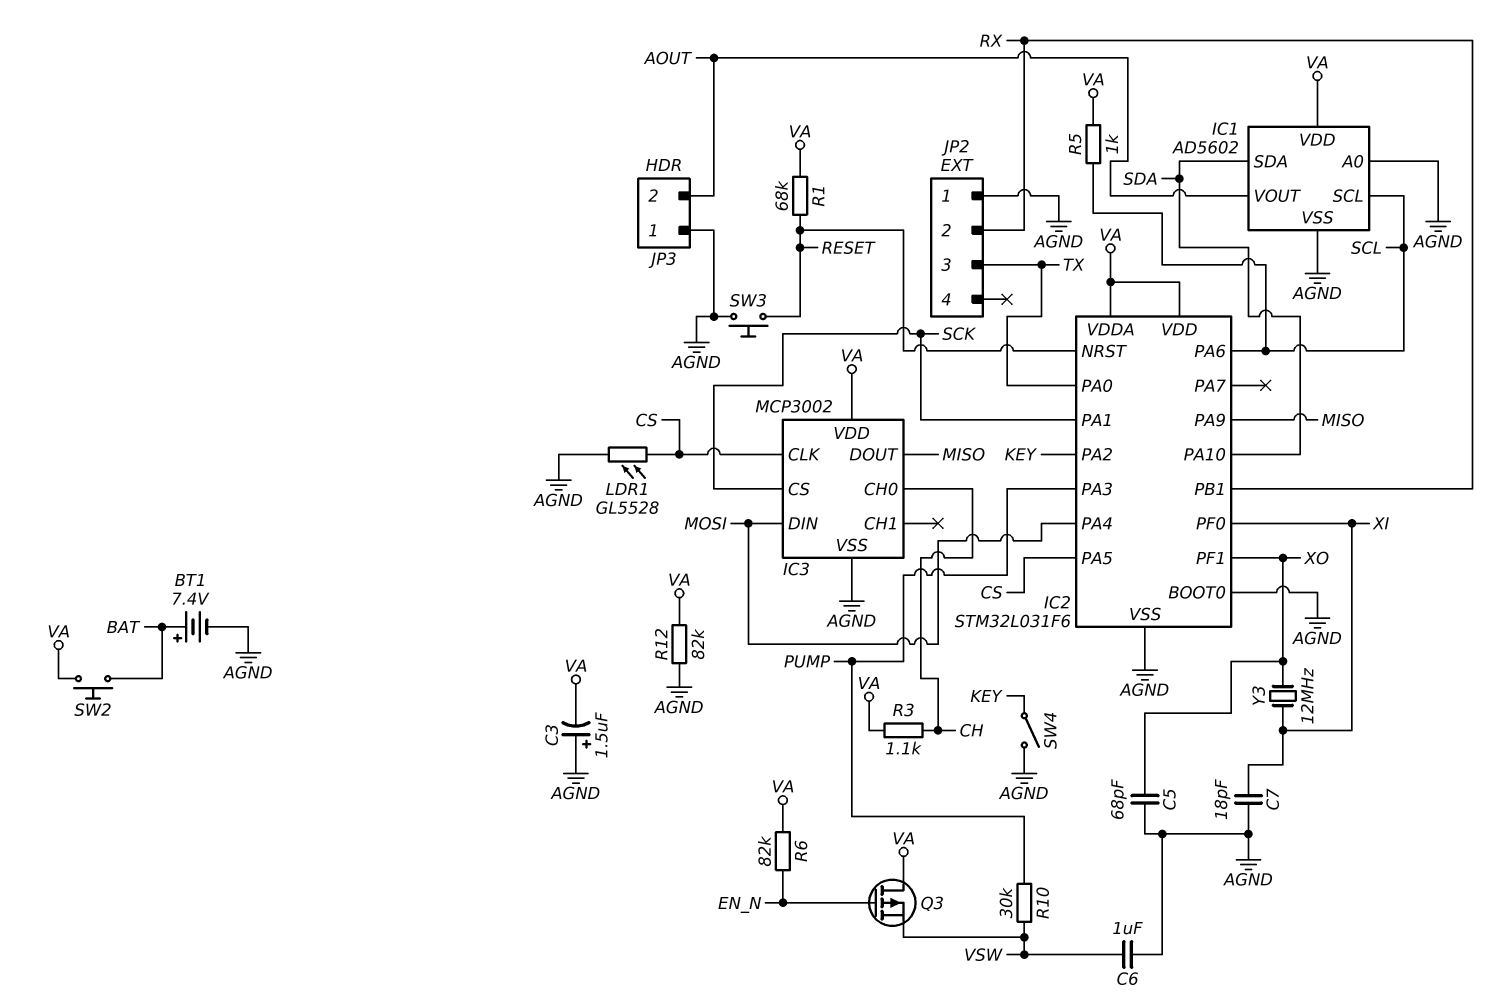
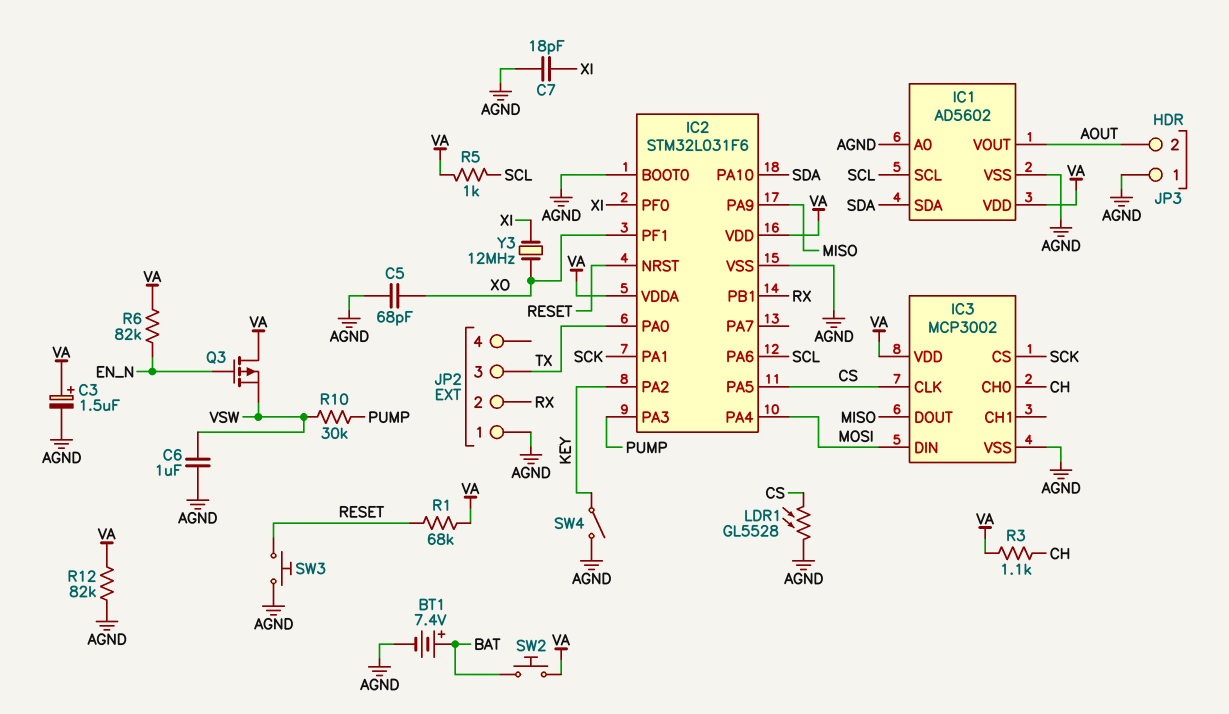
C3: 1.5uF (plus AGND, minus VA) -> 1.5uF (plus VA, minus AGND)

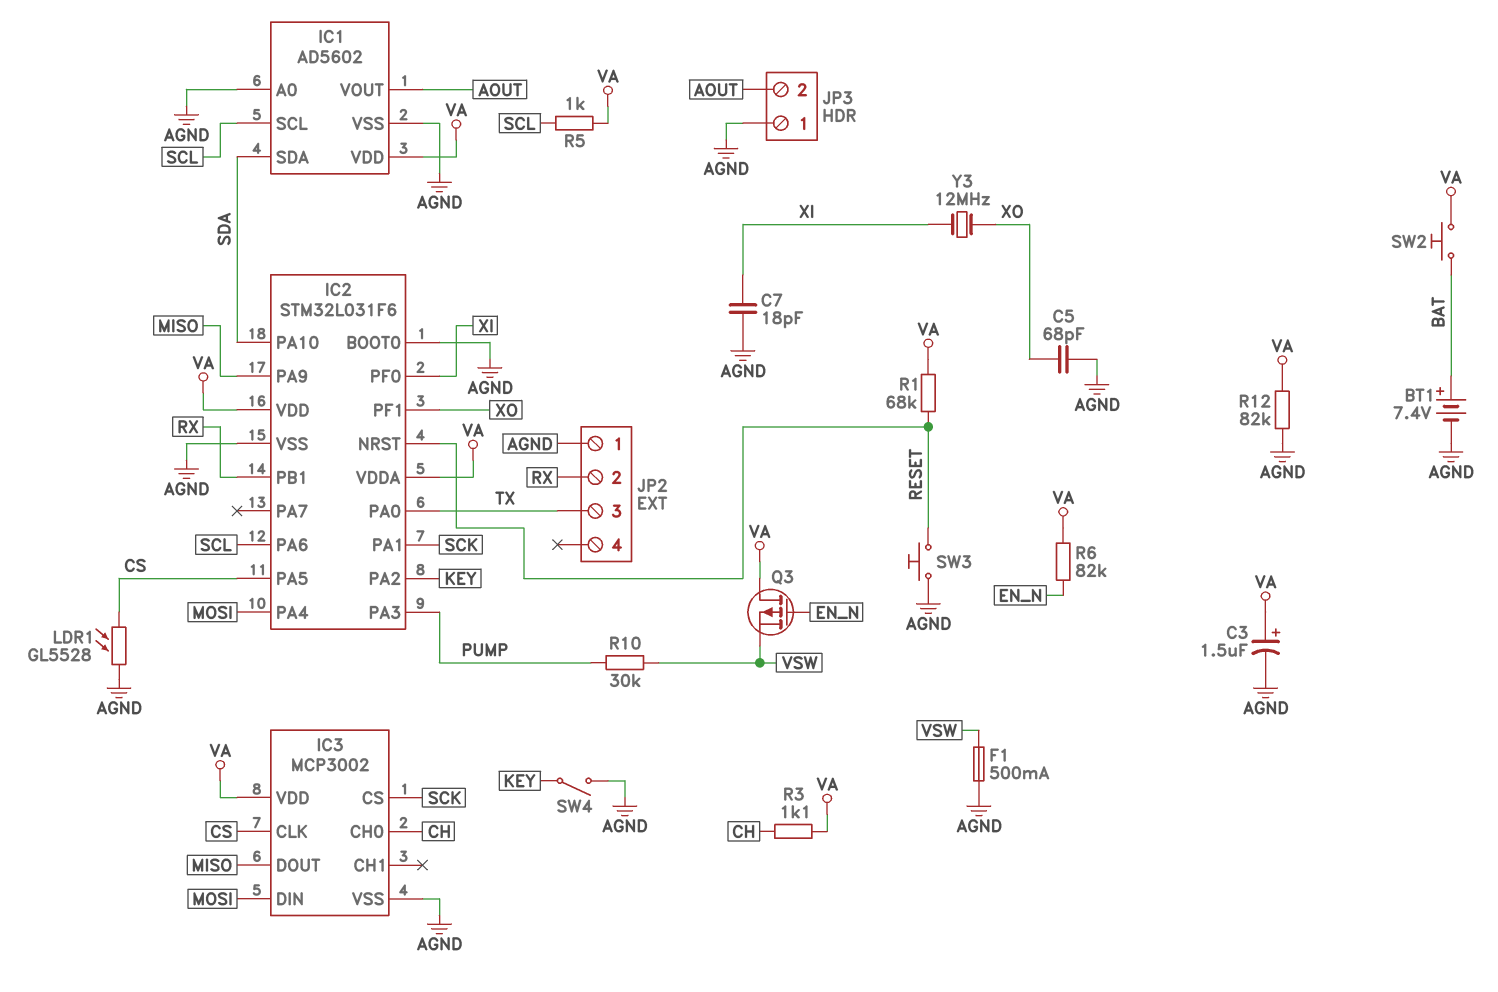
C6: 1uF (AGND, VSW) -> none
F1: none -> 500mA (AGND, VSW)

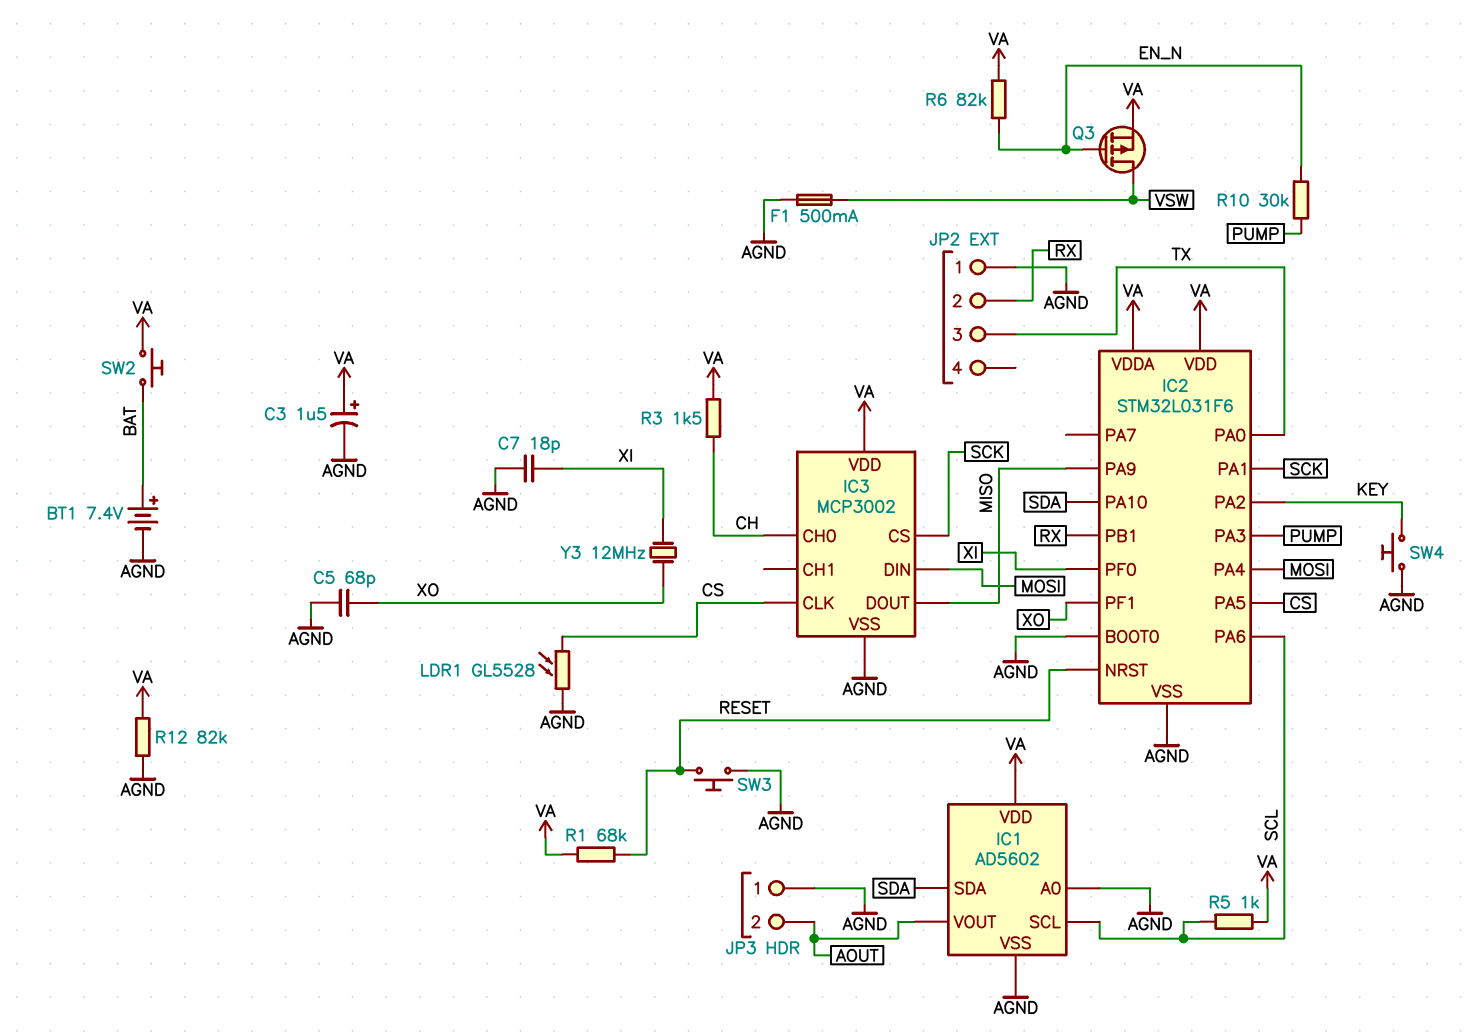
Q3: PMOS (G EN_N, D VA, S VSW) -> PMOS (G EN_N, D VSW, S VA)
R3: 1.1k (CH, VA) -> 1.5k (CH, VA)
R10: 30k (PUMP, VSW) -> 30k (EN_N, PUMP)
SW4: switch (AGND, KEY) -> button (AGND, KEY)

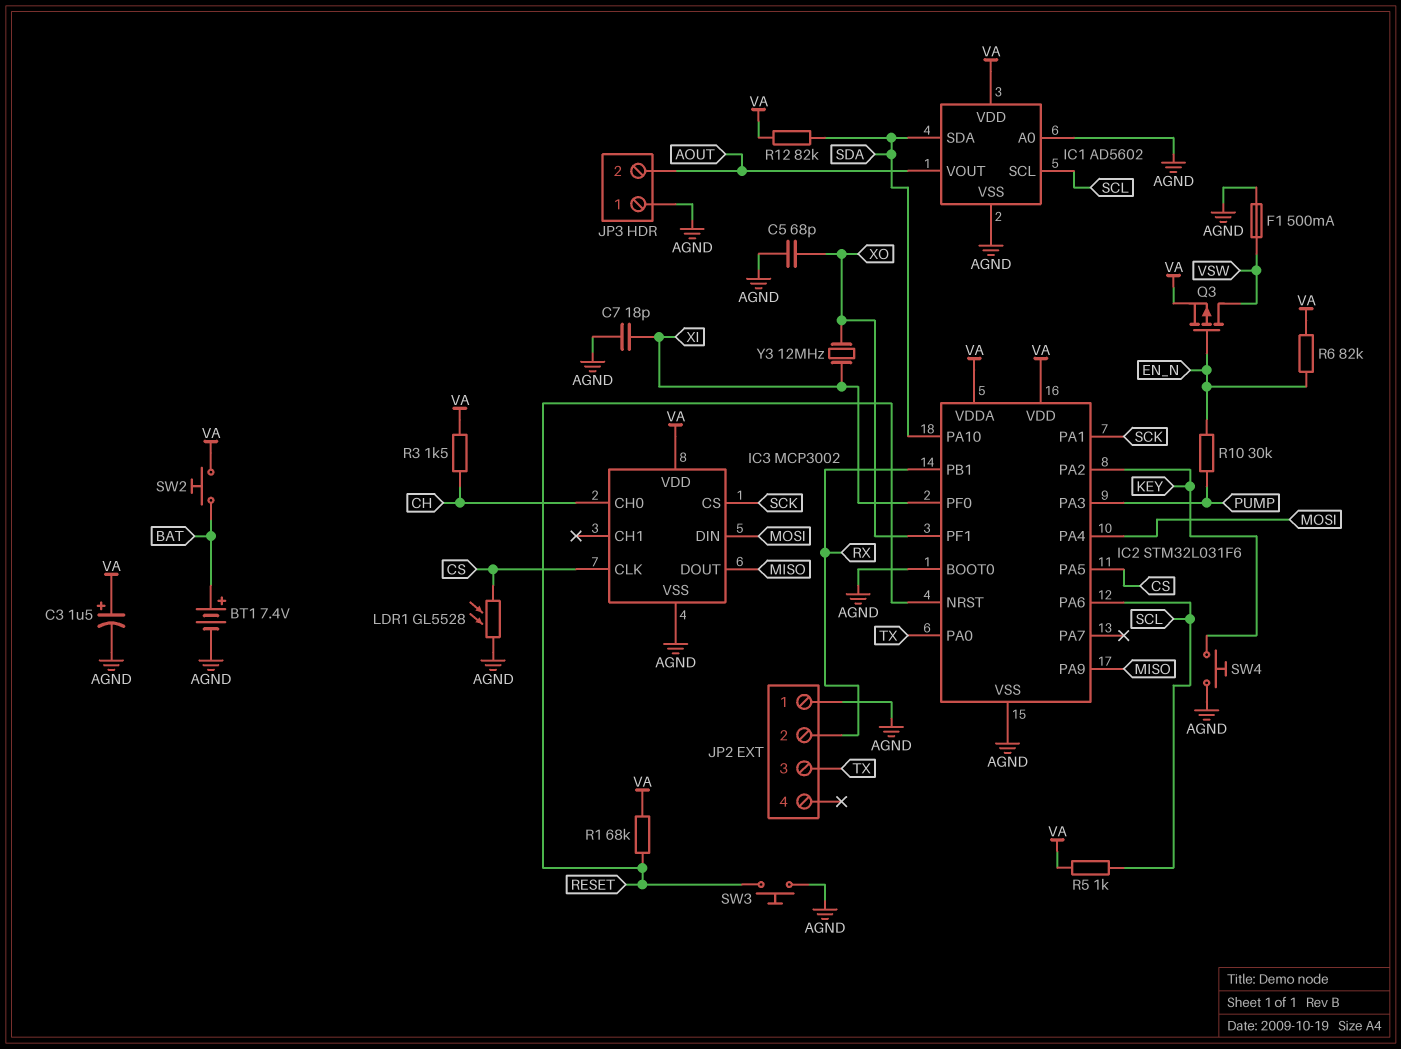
R12: 82k (AGND, VA) -> 82k (SDA, VA)

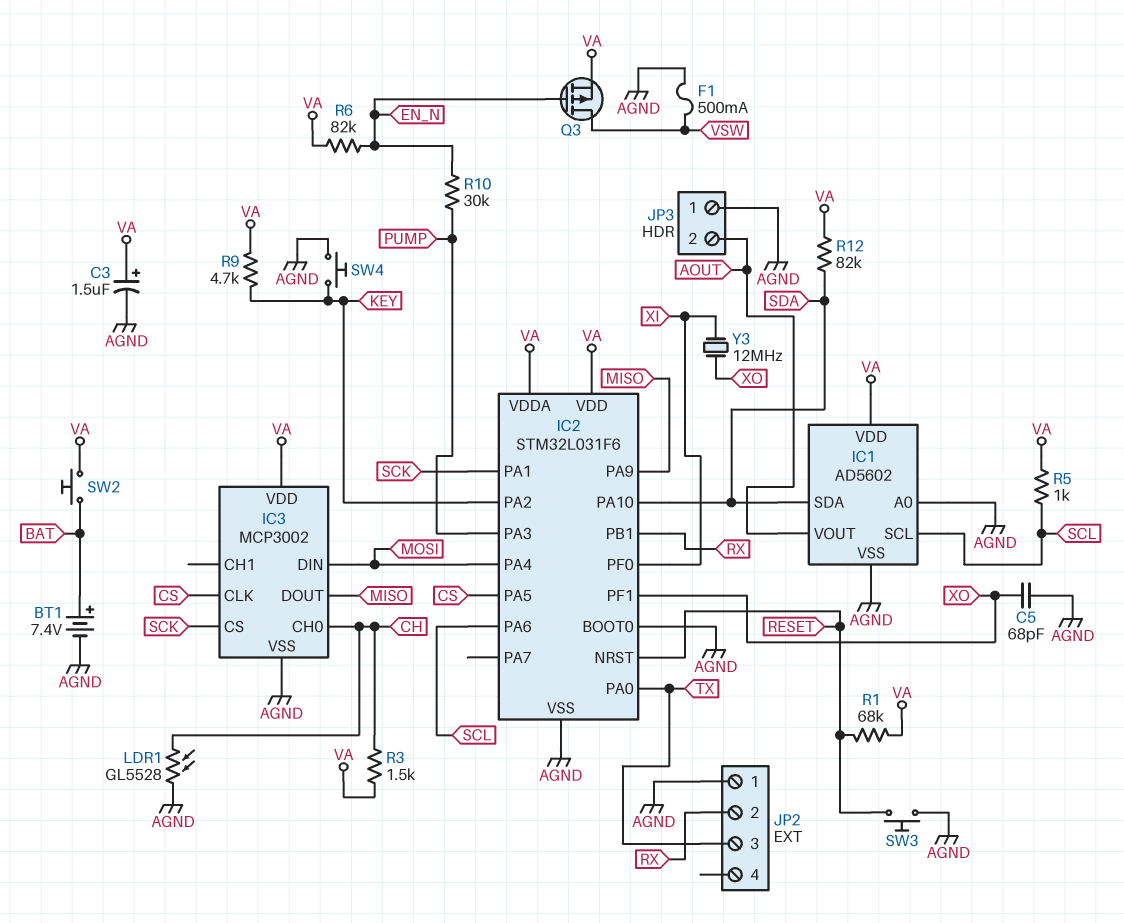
C7: 18pF (AGND, XI) -> none
LDR1: GL5528 (AGND, CS) -> GL5528 (AGND, CH)
R9: none -> 4.7k (KEY, VA)

